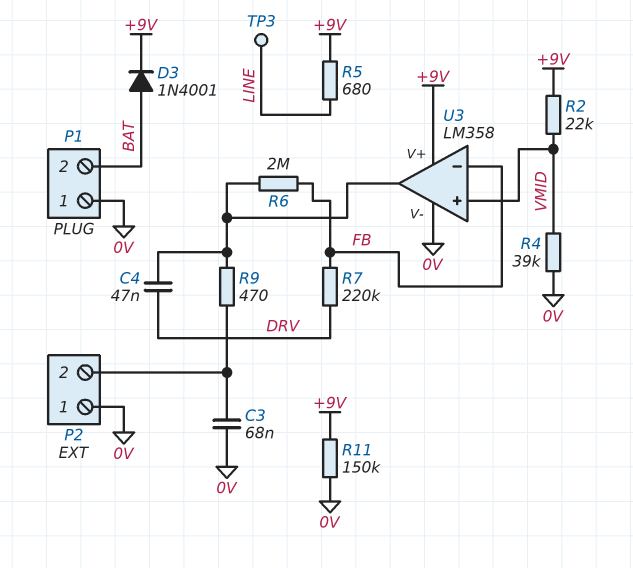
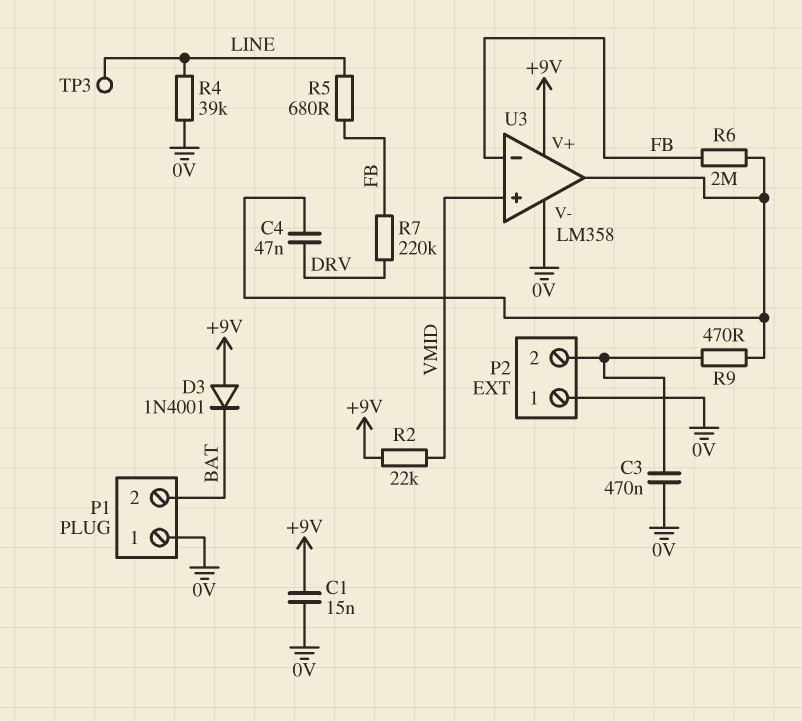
C1: none -> 15nF (+9V, 0V)
C3: 68nF (0V, P2/2) -> 470nF (0V, P2/2)
D3: diode 1N4001 (A BAT, K +9V) -> diode 1N4001 (A +9V, K BAT)
R4: 39k (0V, VMID) -> 39k (0V, LINE)
R5: 680 (+9V, LINE) -> 680 (FB, LINE)
R11: 150k (+9V, 0V) -> none

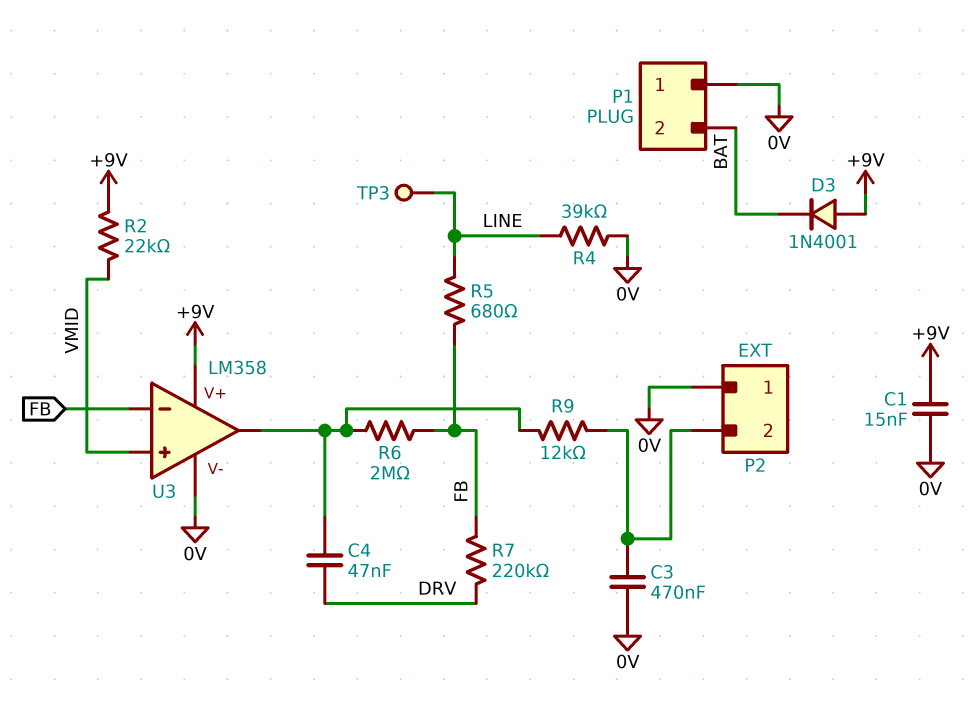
R9: 470 (P2/2, U3/out) -> 12k (P2/2, U3/out)

